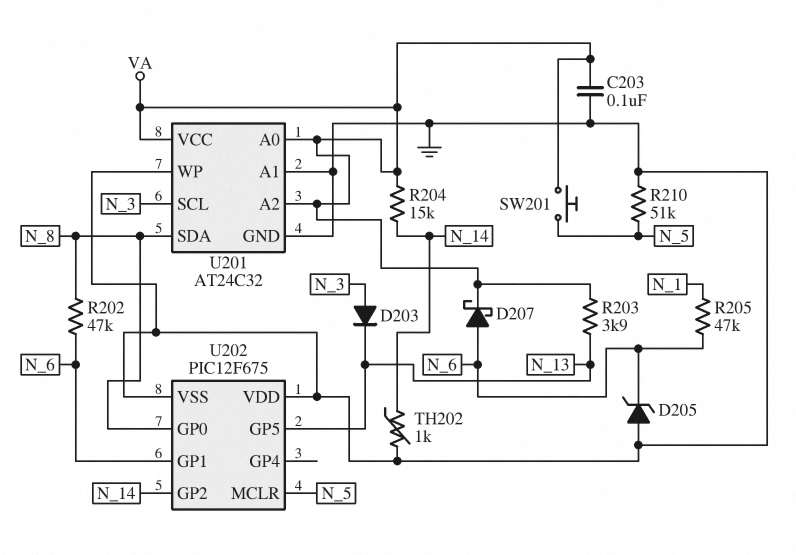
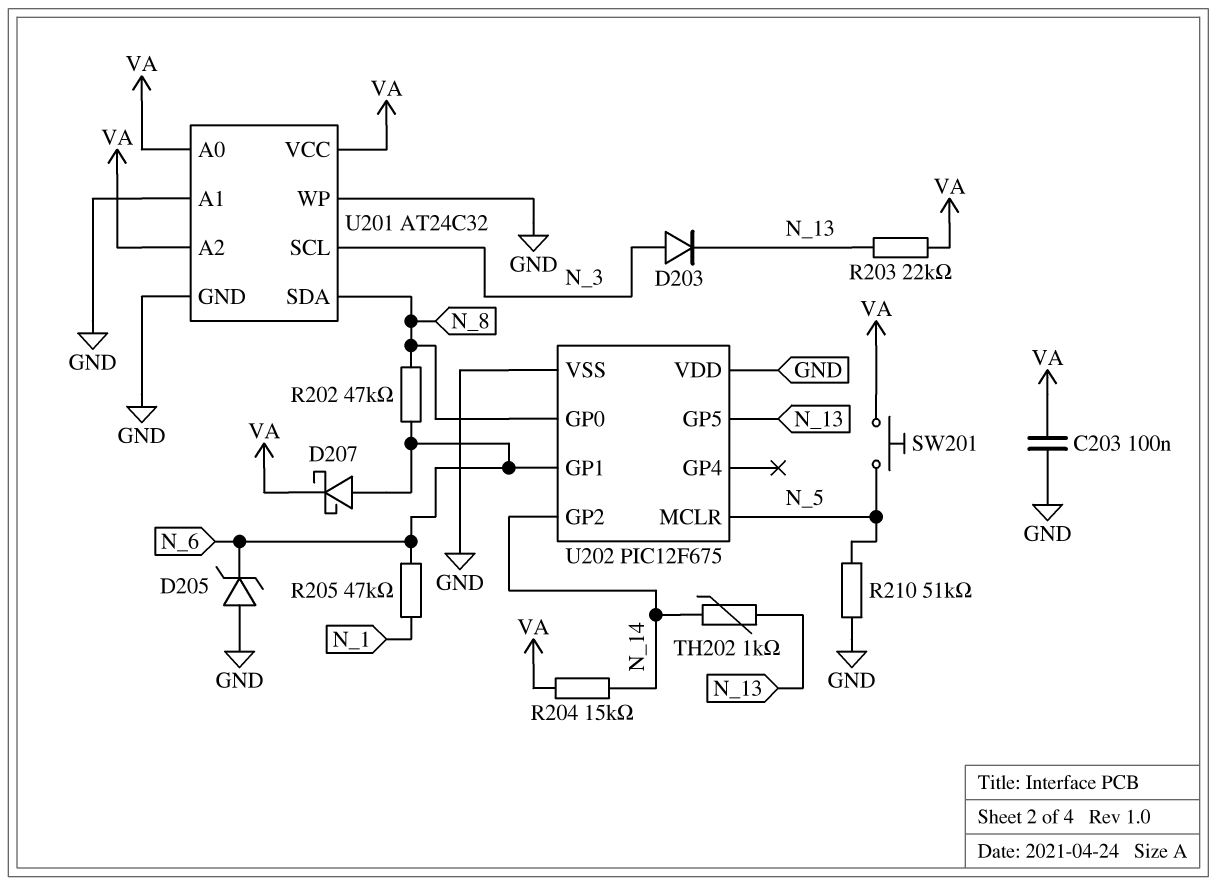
R203: 3.9k (N_13, VA) -> 22k (N_13, VA)
TH202: 1k (GND, N_14) -> 1k (N_13, N_14)

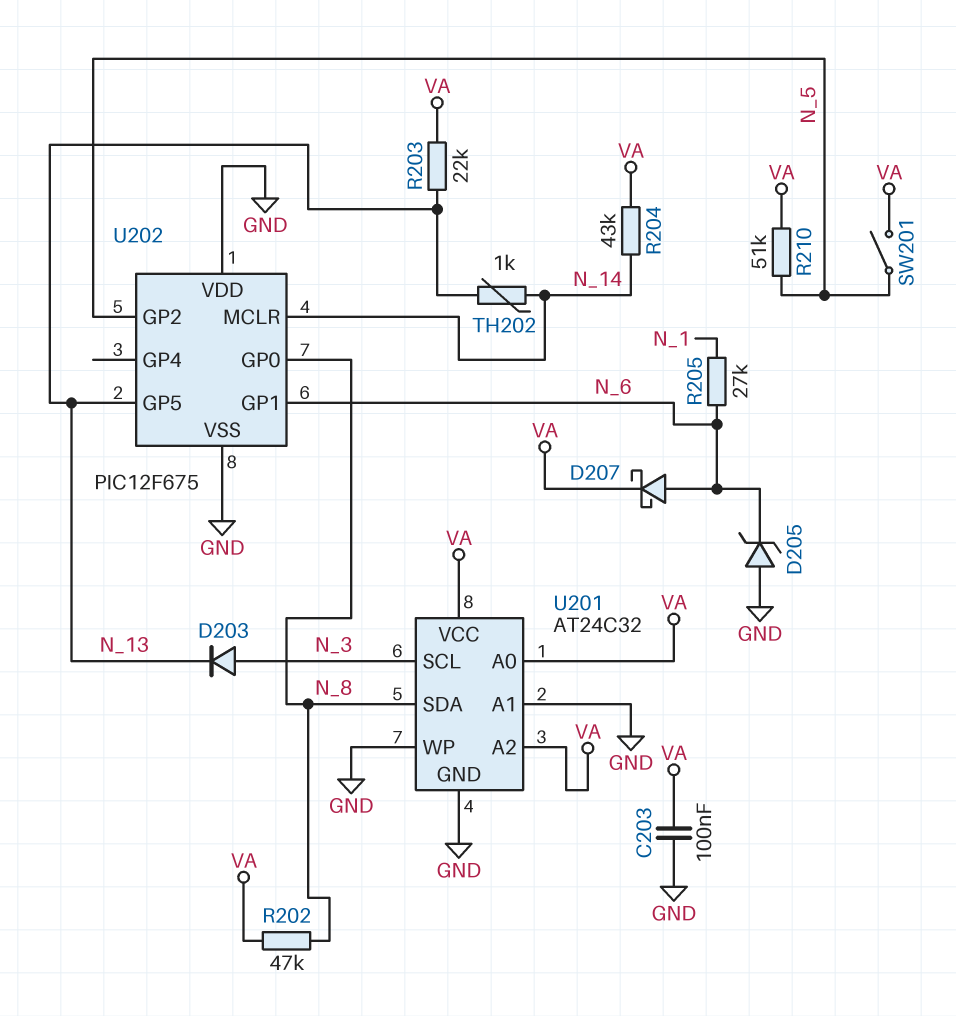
R202: 47k (N_6, N_8) -> 47k (N_8, VA)
R204: 15k (N_14, VA) -> 43k (N_14, VA)
R205: 47k (N_1, N_6) -> 27k (N_1, N_6)
R210: 51k (GND, N_5) -> 51k (N_5, VA)
SW201: button (N_5, VA) -> switch (N_5, VA)
U202 pin GP2: N_14 -> N_5
U202 pin MCLR: N_5 -> N_14

